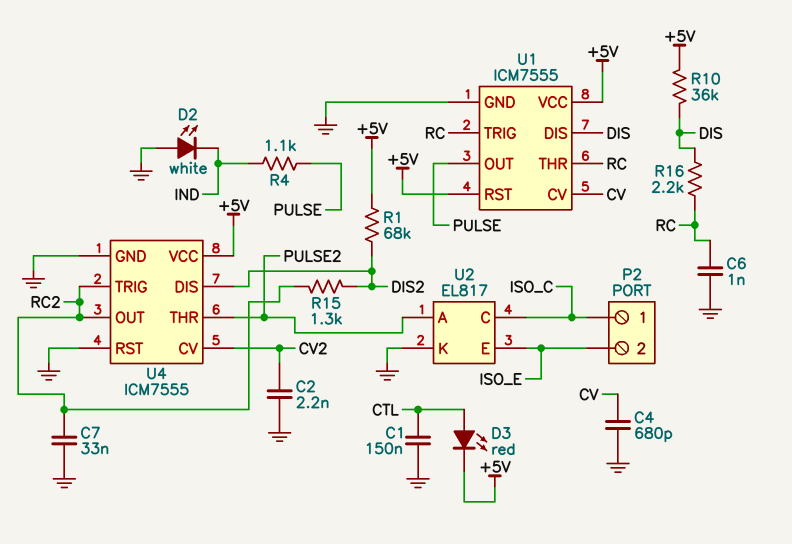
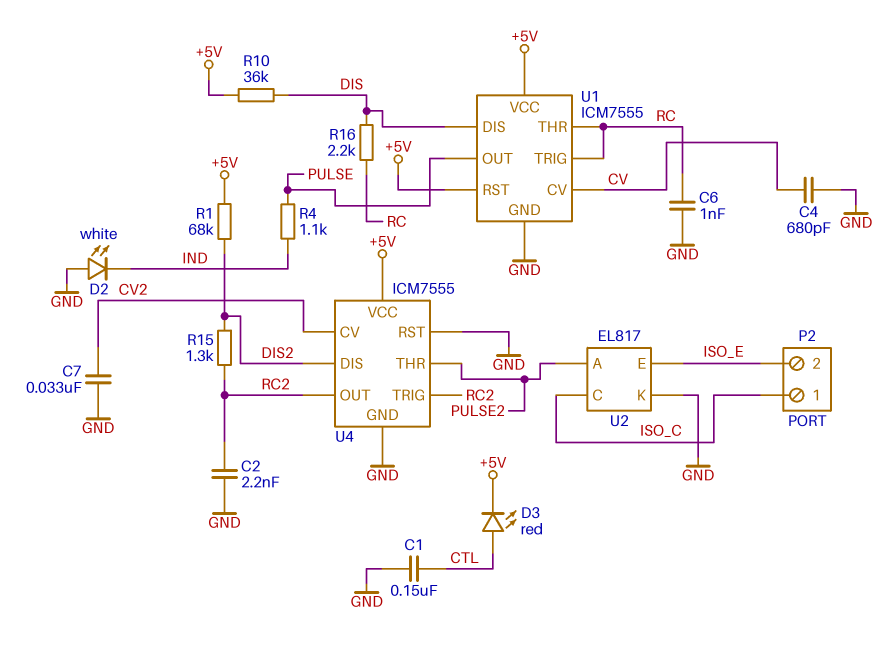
C2: 2.2nF (CV2, GND) -> 2.2nF (GND, RC2)
C7: 33nF (GND, RC2) -> 33nF (CV2, GND)

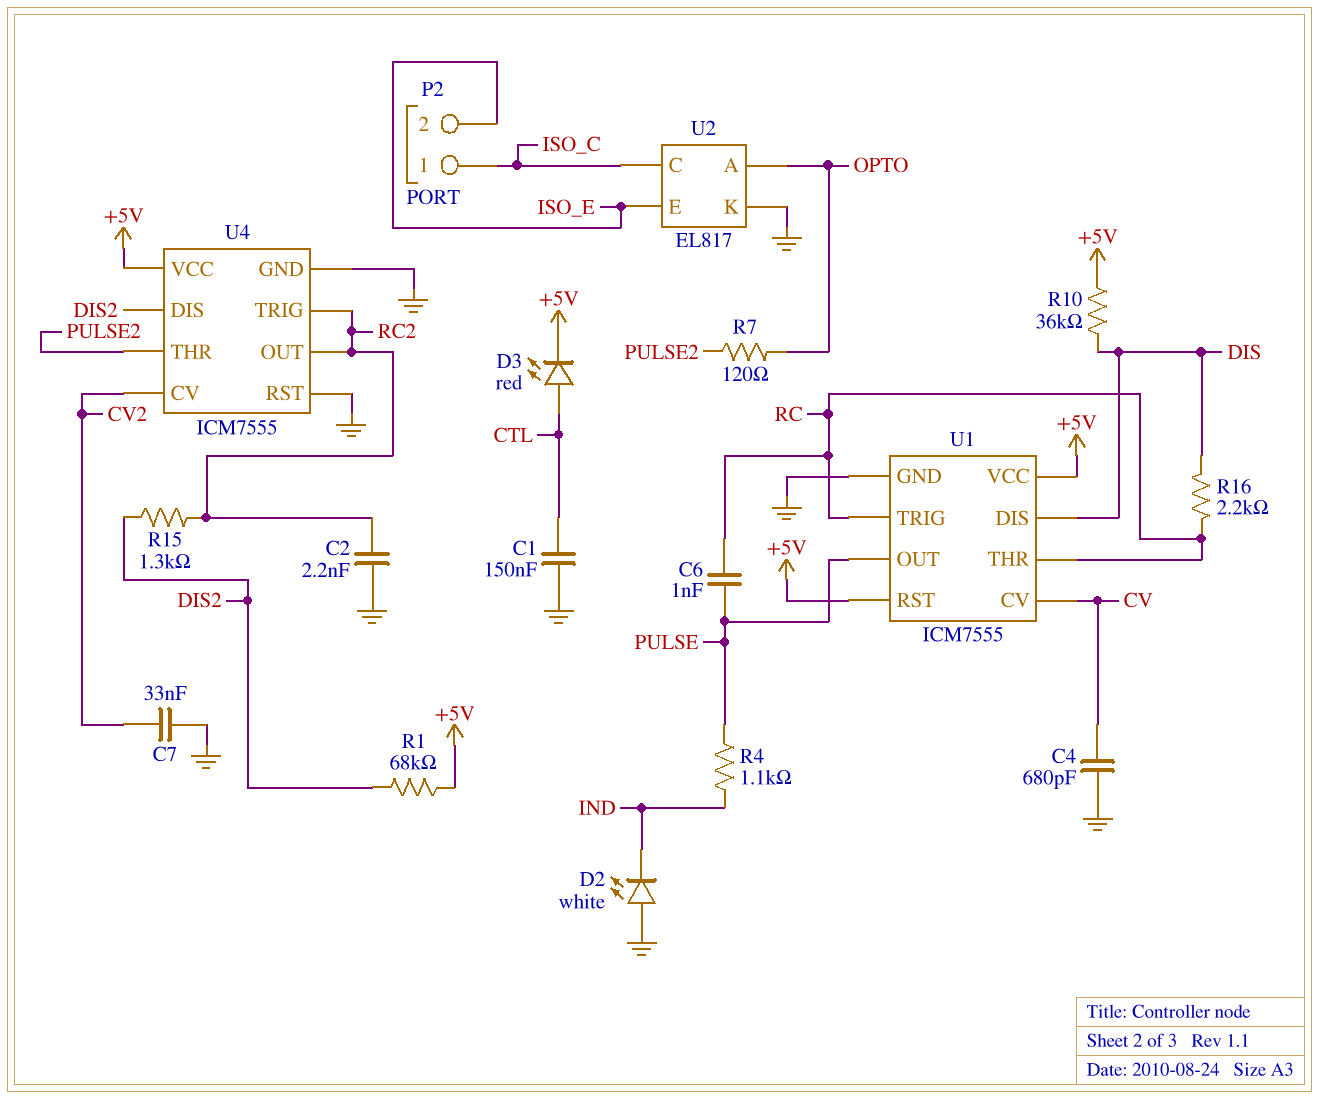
C6: 1nF (GND, RC) -> 1nF (PULSE, RC)
R7: none -> 120 (OPTO, PULSE2)
U2 pin A: PULSE2 -> OPTO

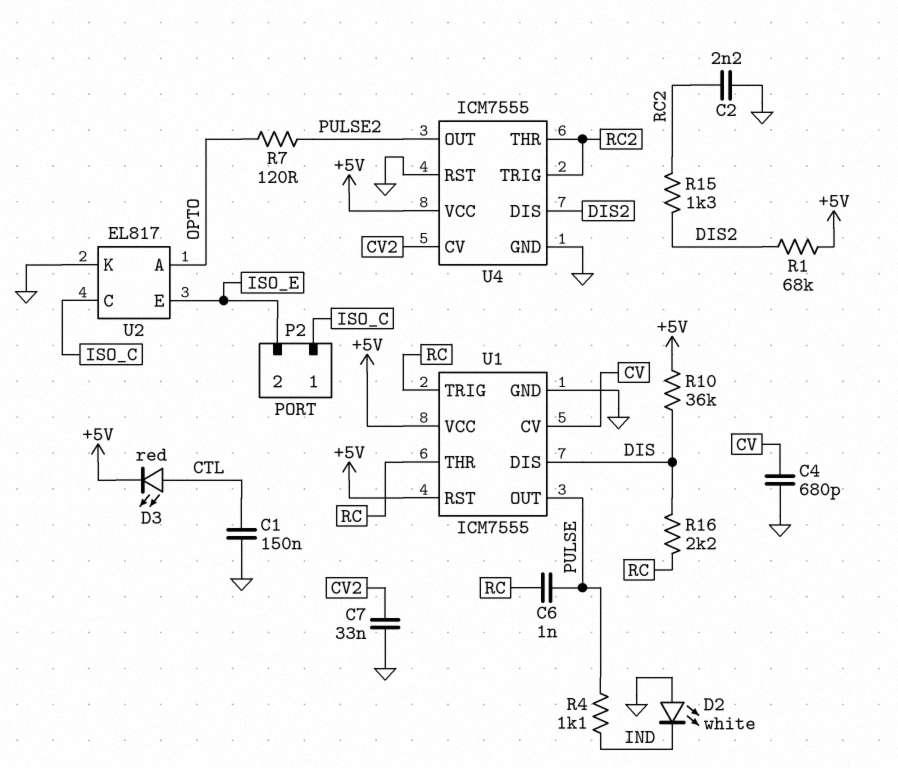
U4 pin OUT: RC2 -> PULSE2
U4 pin THR: PULSE2 -> RC2

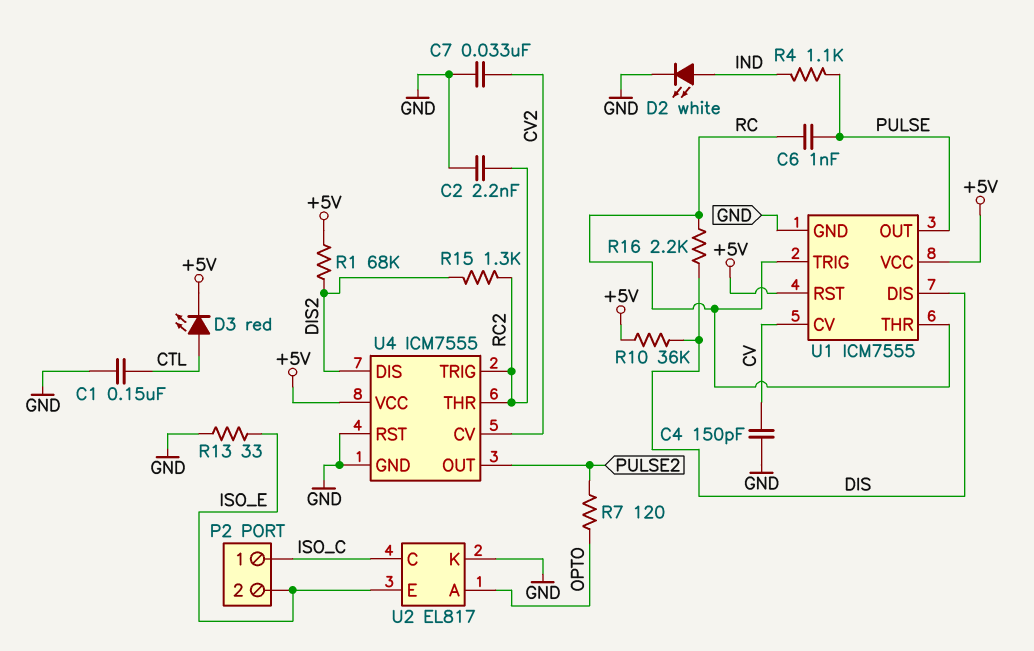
C4: 680pF (CV, GND) -> 150pF (CV, GND)
D2: LED white (A GND, K IND) -> LED white (A IND, K GND)
R13: none -> 33 (GND, ISO_E)

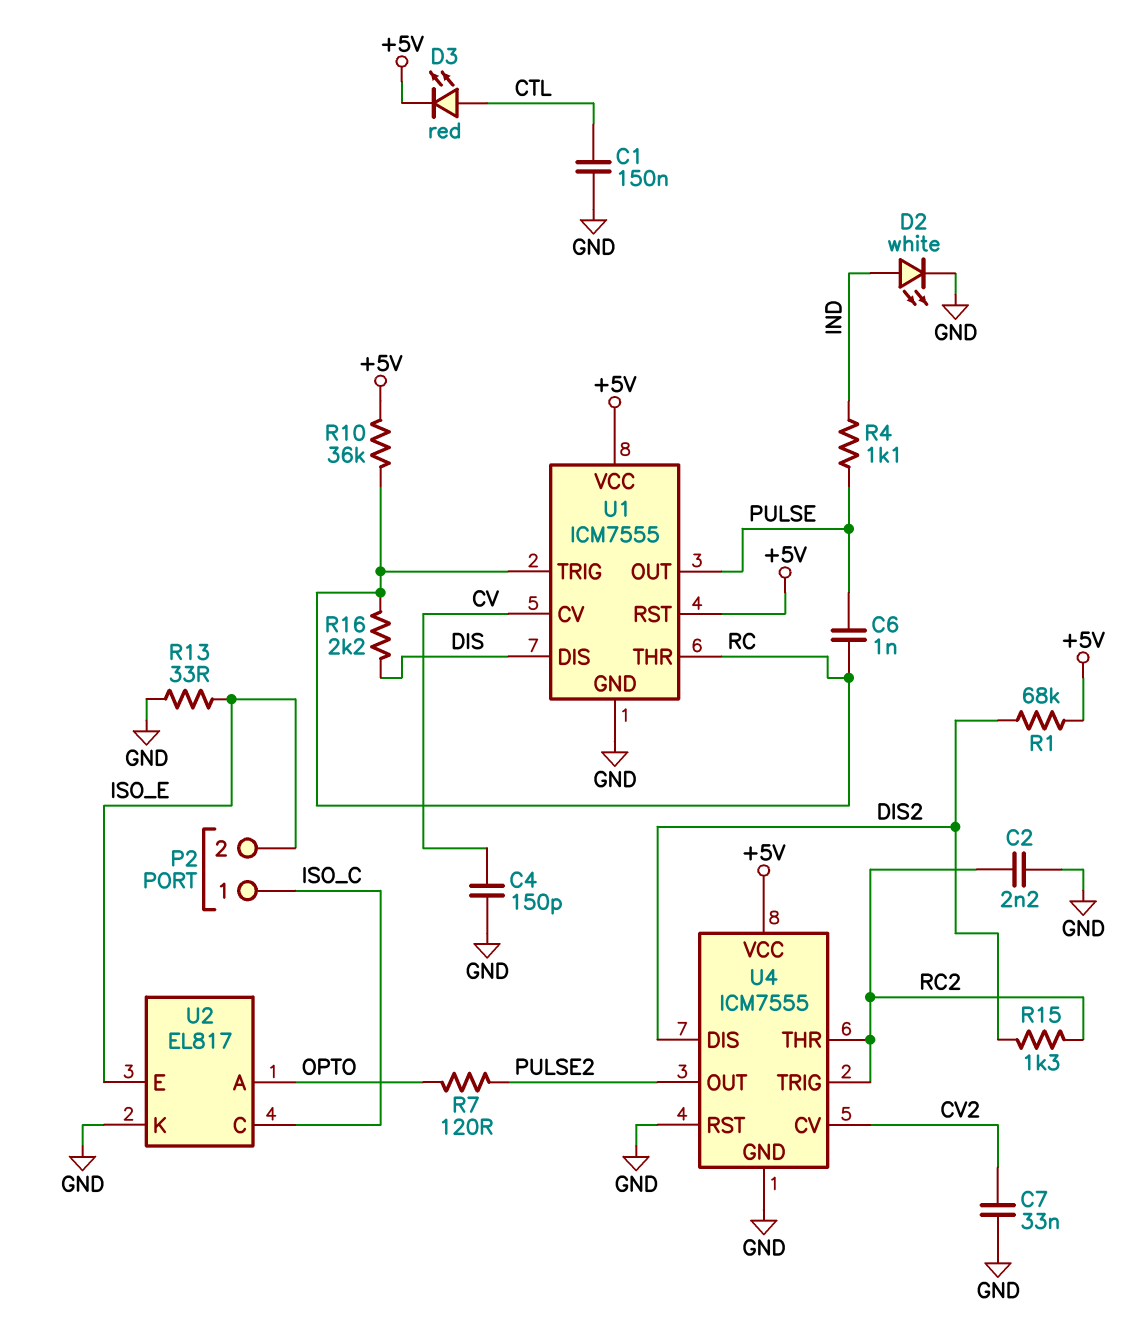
R10: 36k (+5V, DIS) -> 36k (+5V, RC)

